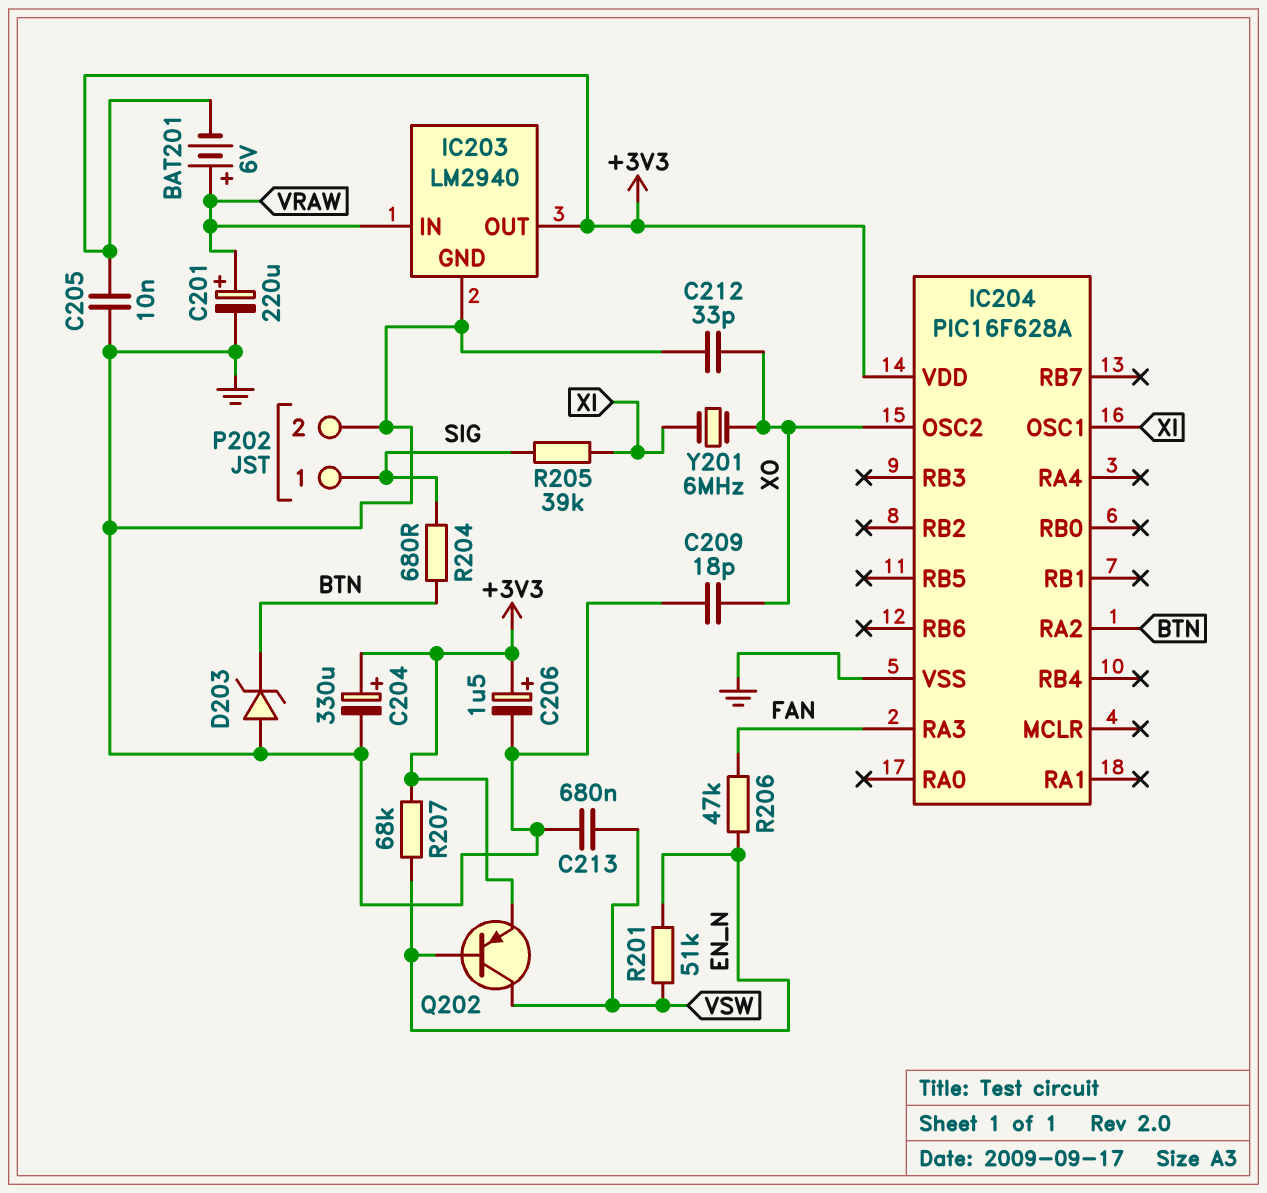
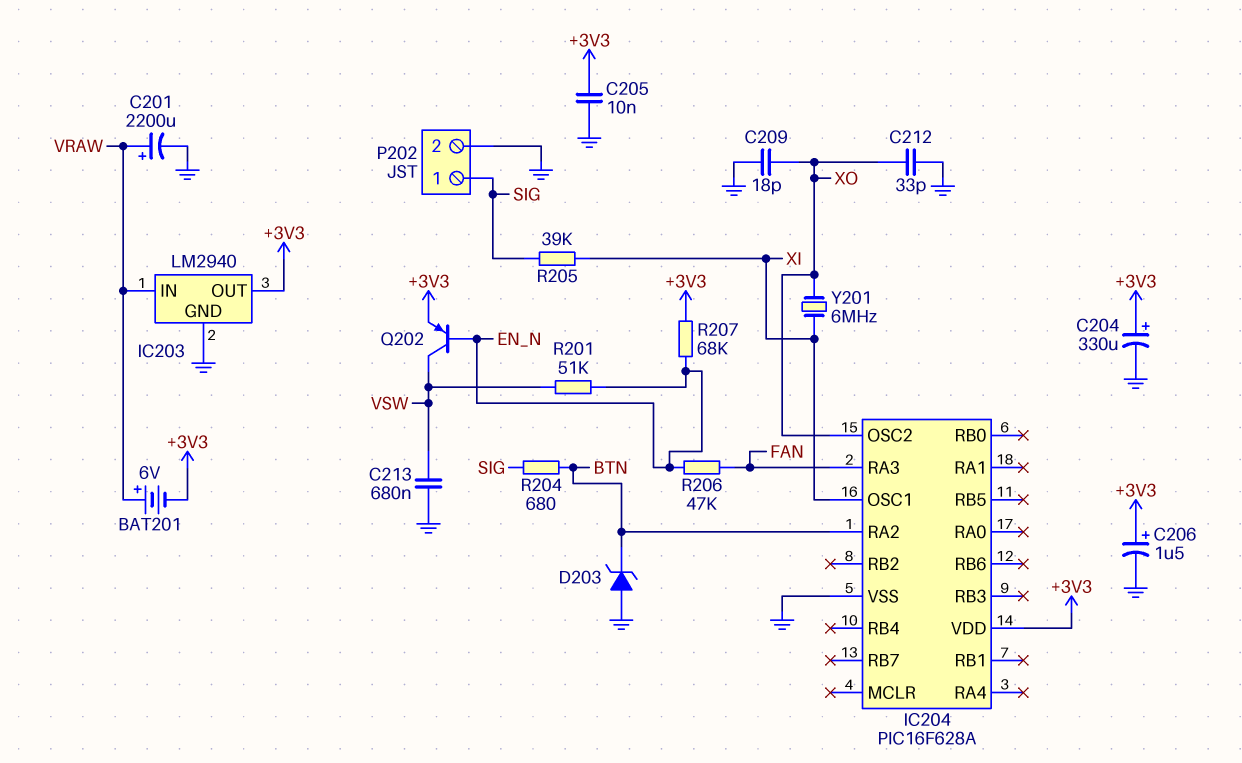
C201: 220uF (plus VRAW, minus GND) -> 2200uF (plus VRAW, minus GND)

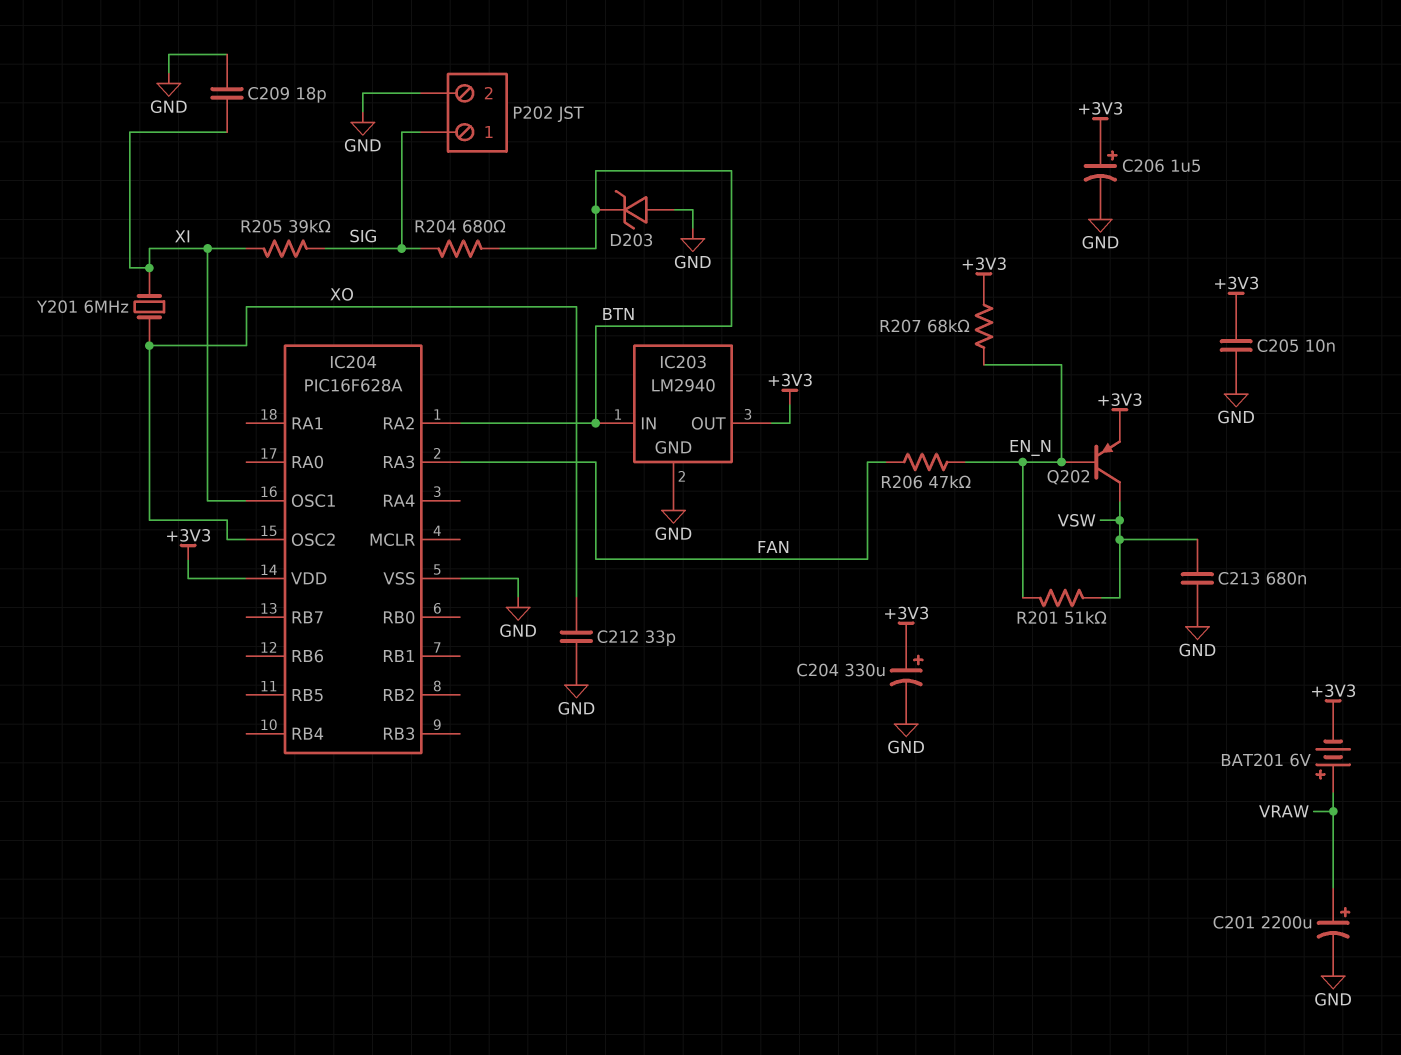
C209: 18pF (GND, XO) -> 18pF (GND, XI)
IC203 pin IN: VRAW -> BTN

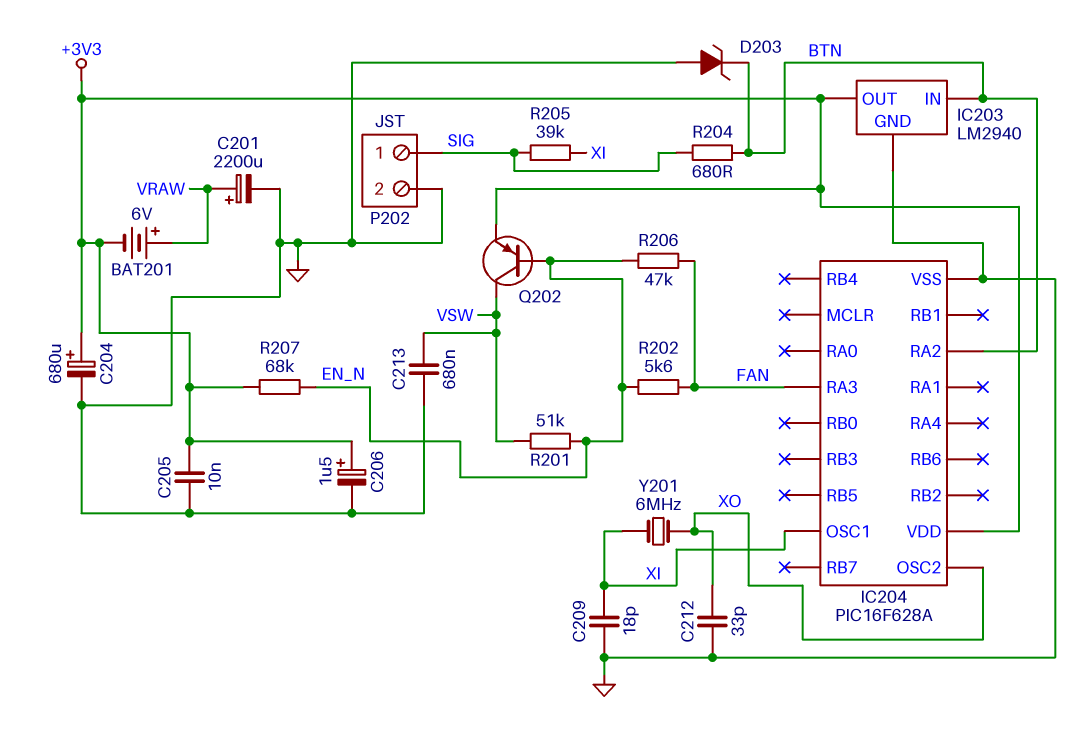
C204: 330uF (plus +3V3, minus GND) -> 680uF (plus +3V3, minus GND)
R202: none -> 5.6k (EN_N, FAN)

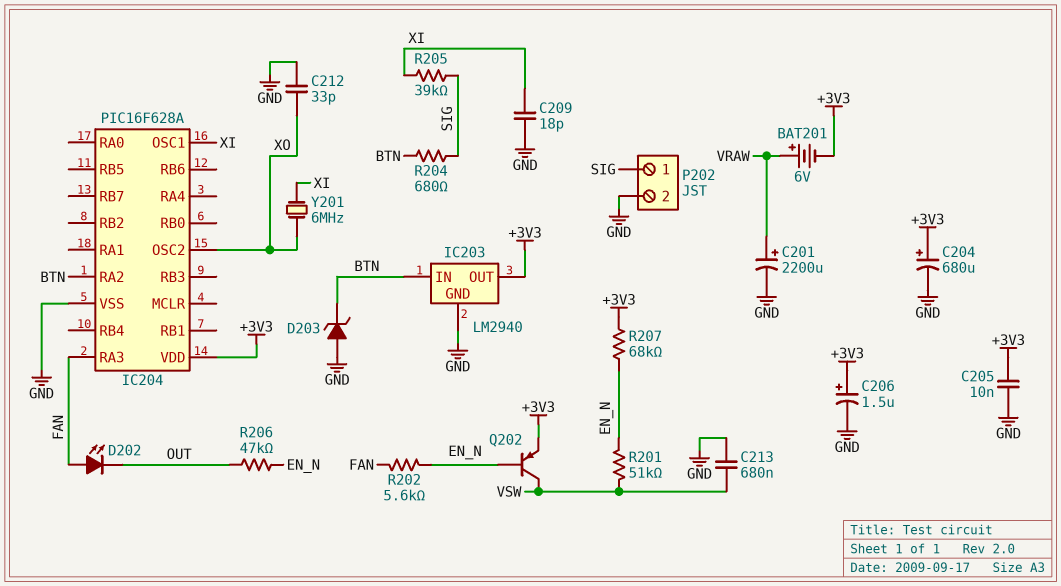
D202: none -> LED (A FAN, K OUT)
R206: 47k (EN_N, FAN) -> 47k (EN_N, OUT)

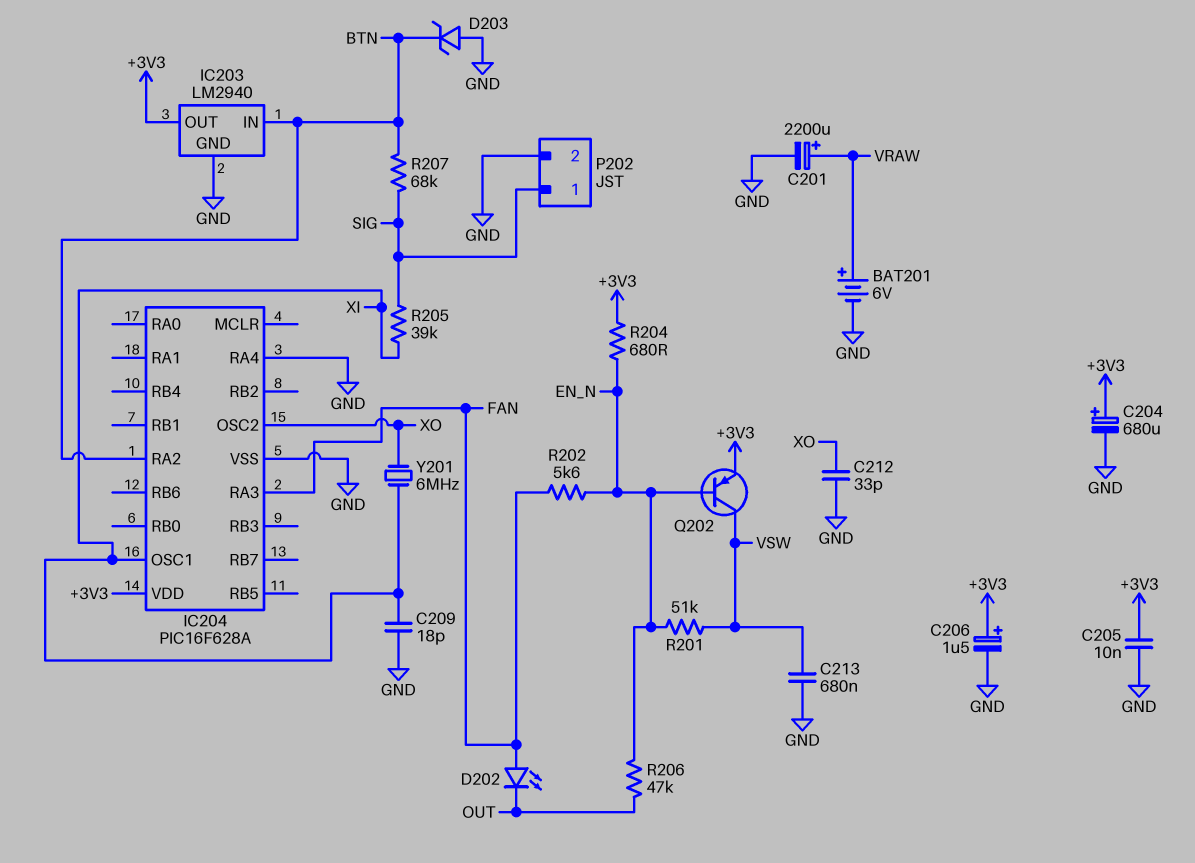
BAT201: 6V (plus VRAW, minus +3V3) -> 6V (plus VRAW, minus GND)
IC204 pin RA4: none -> GND
R204: 680 (BTN, SIG) -> 680 (+3V3, EN_N)
R207: 68k (+3V3, EN_N) -> 68k (BTN, SIG)

